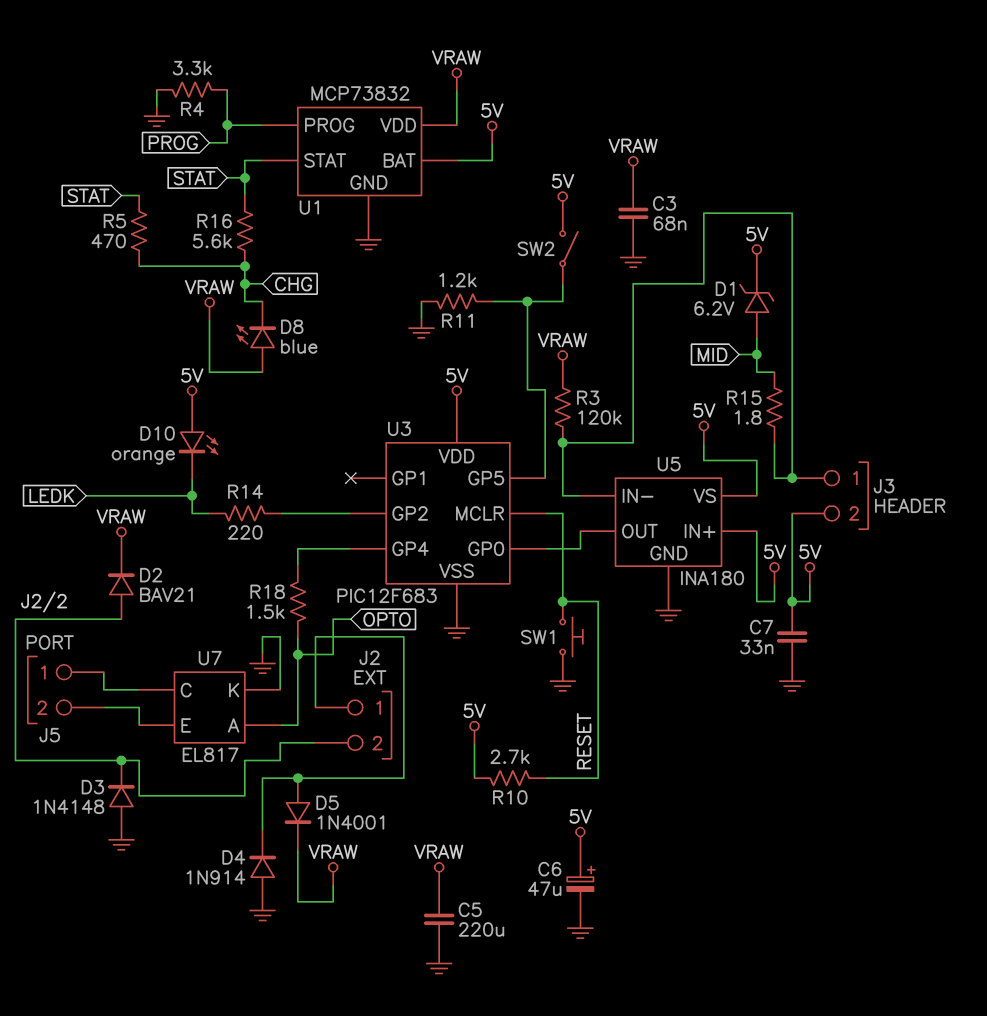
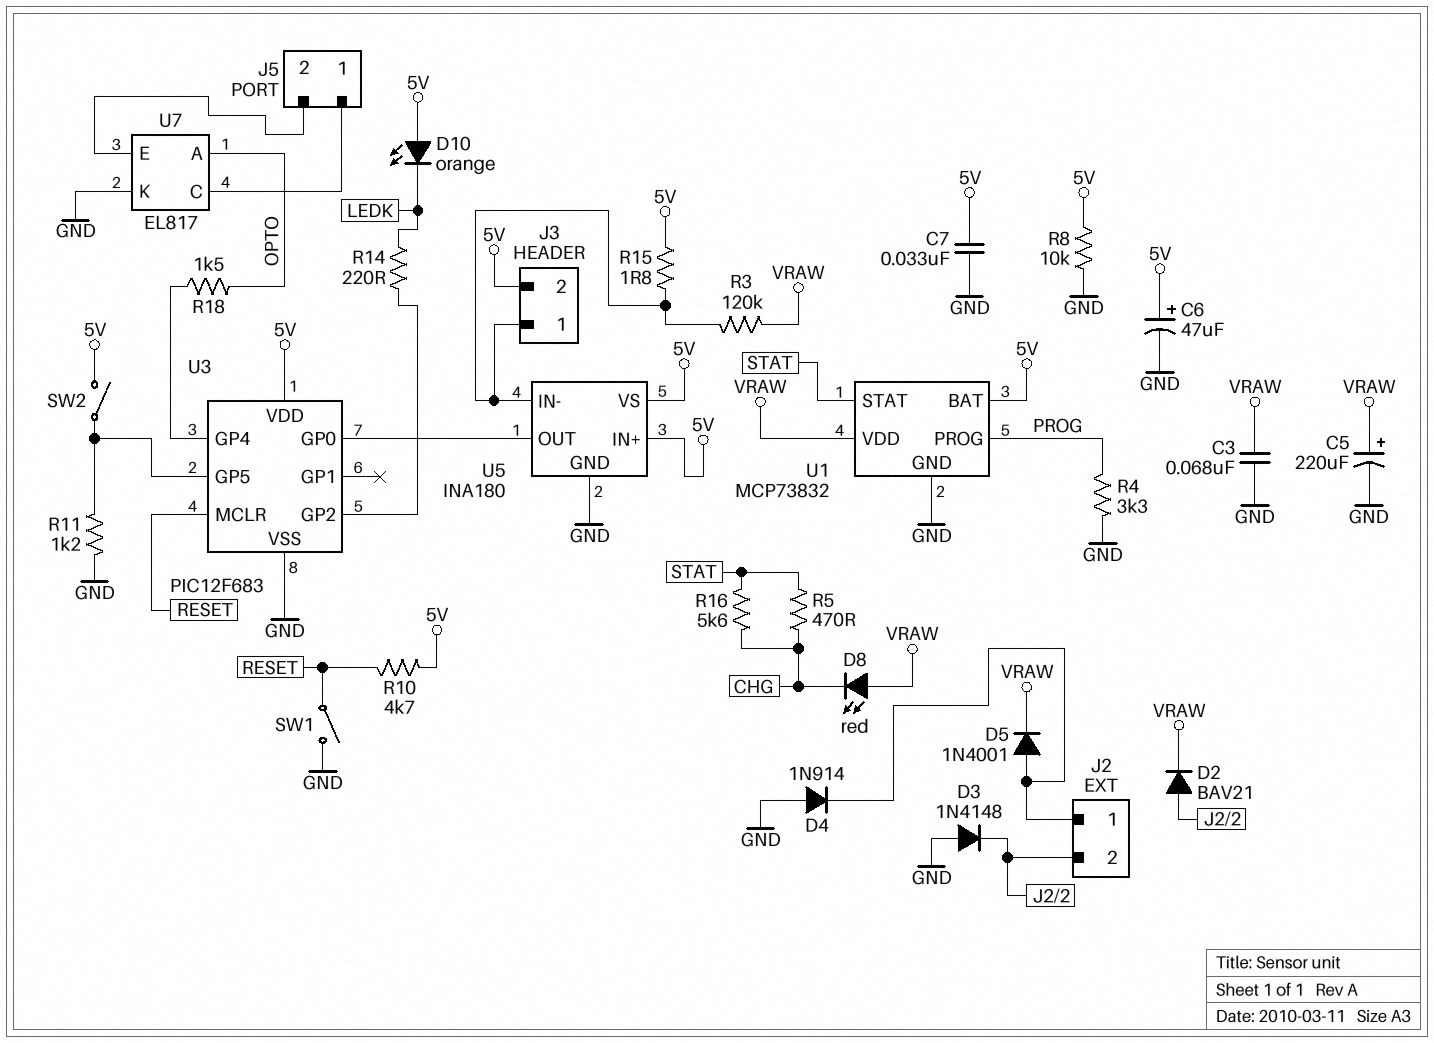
C5: 220uF (GND, VRAW) -> 220uF (plus VRAW, minus GND)
D1: zener 6.2V (A MID, K 5V) -> none
D8: LED blue (A VRAW, K CHG) -> LED red (A VRAW, K CHG)
R8: none -> 10k (5V, GND)
R10: 2.7k (5V, RESET) -> 4.7k (5V, RESET)
R15: 1.8 (J3/1, MID) -> 1.8 (5V, J3/1)
SW1: button (GND, RESET) -> switch (GND, RESET)

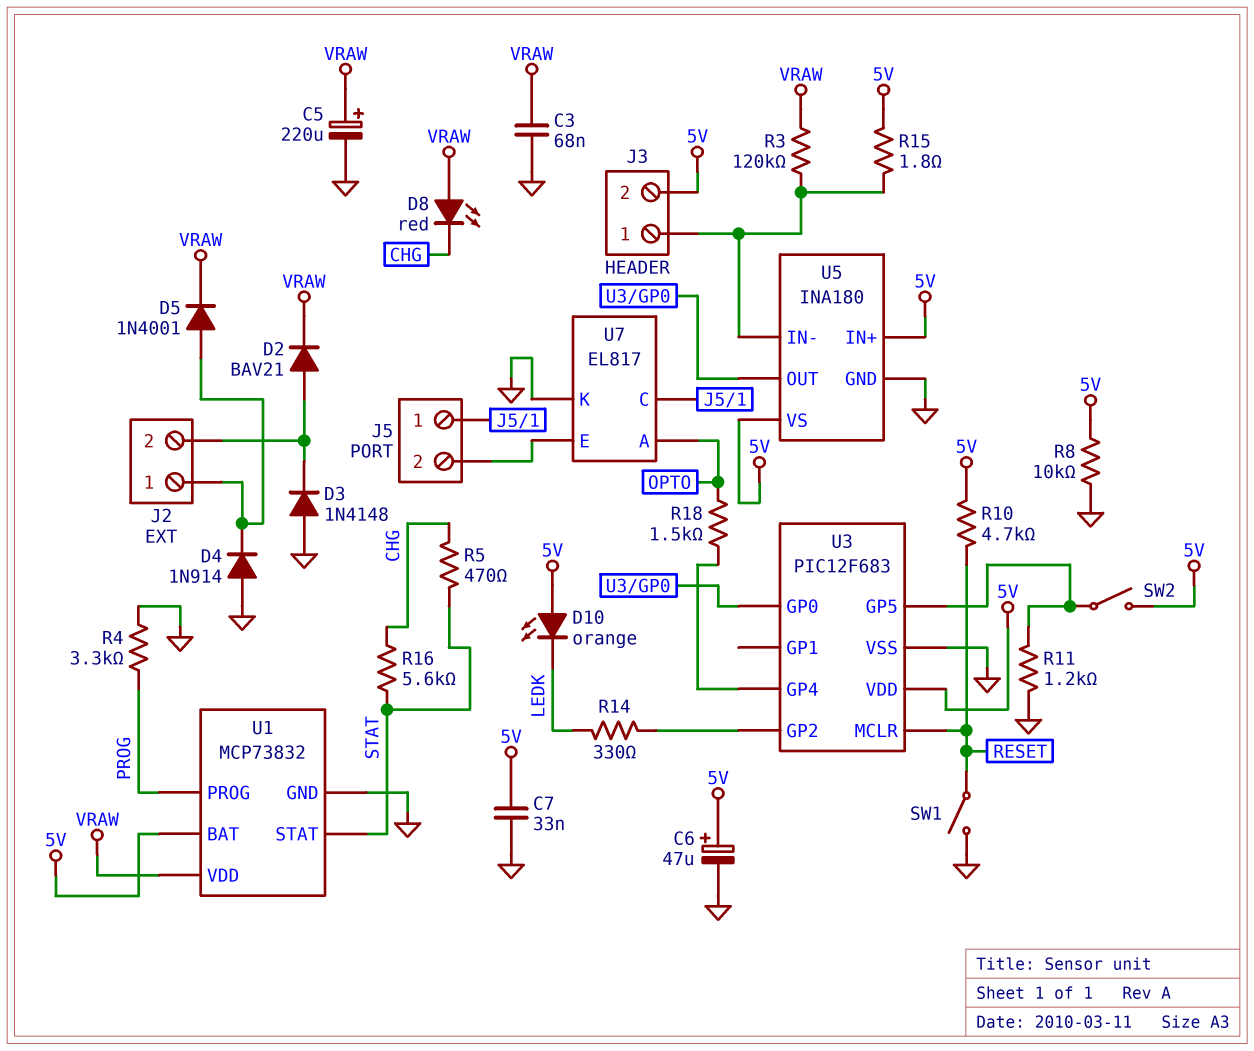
R14: 220 (LEDK, U3/GP2) -> 330 (LEDK, U3/GP2)

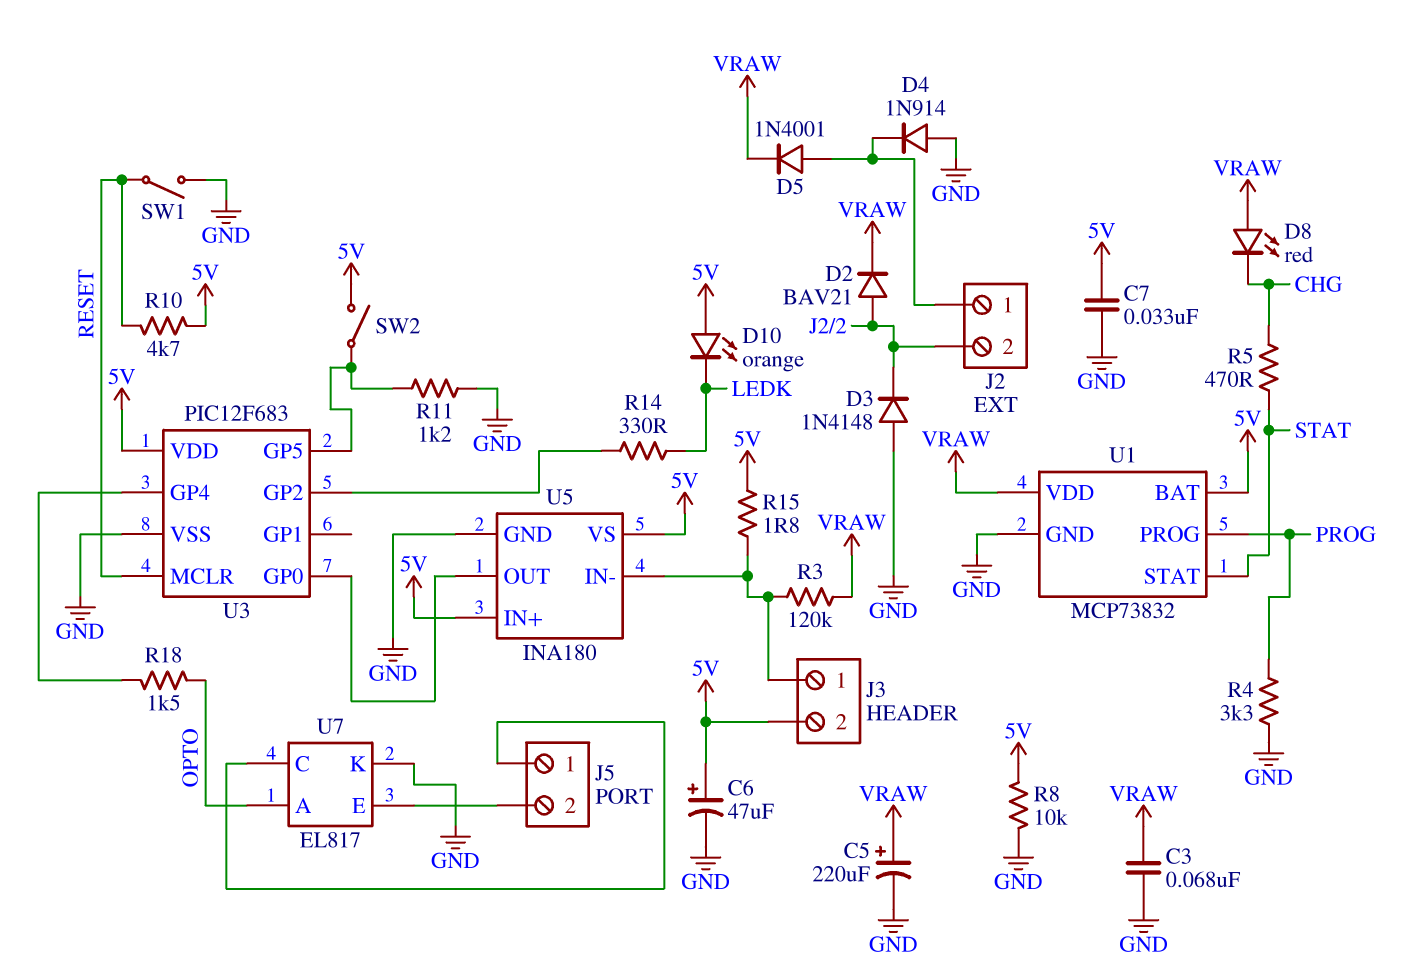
R16: 5.6k (CHG, STAT) -> none

